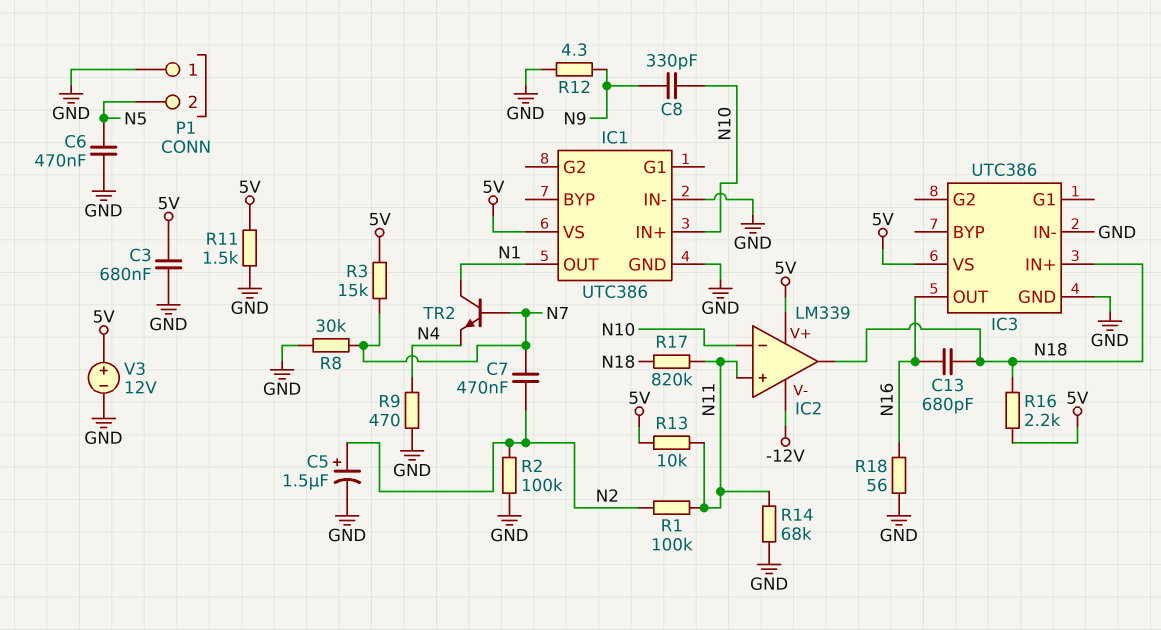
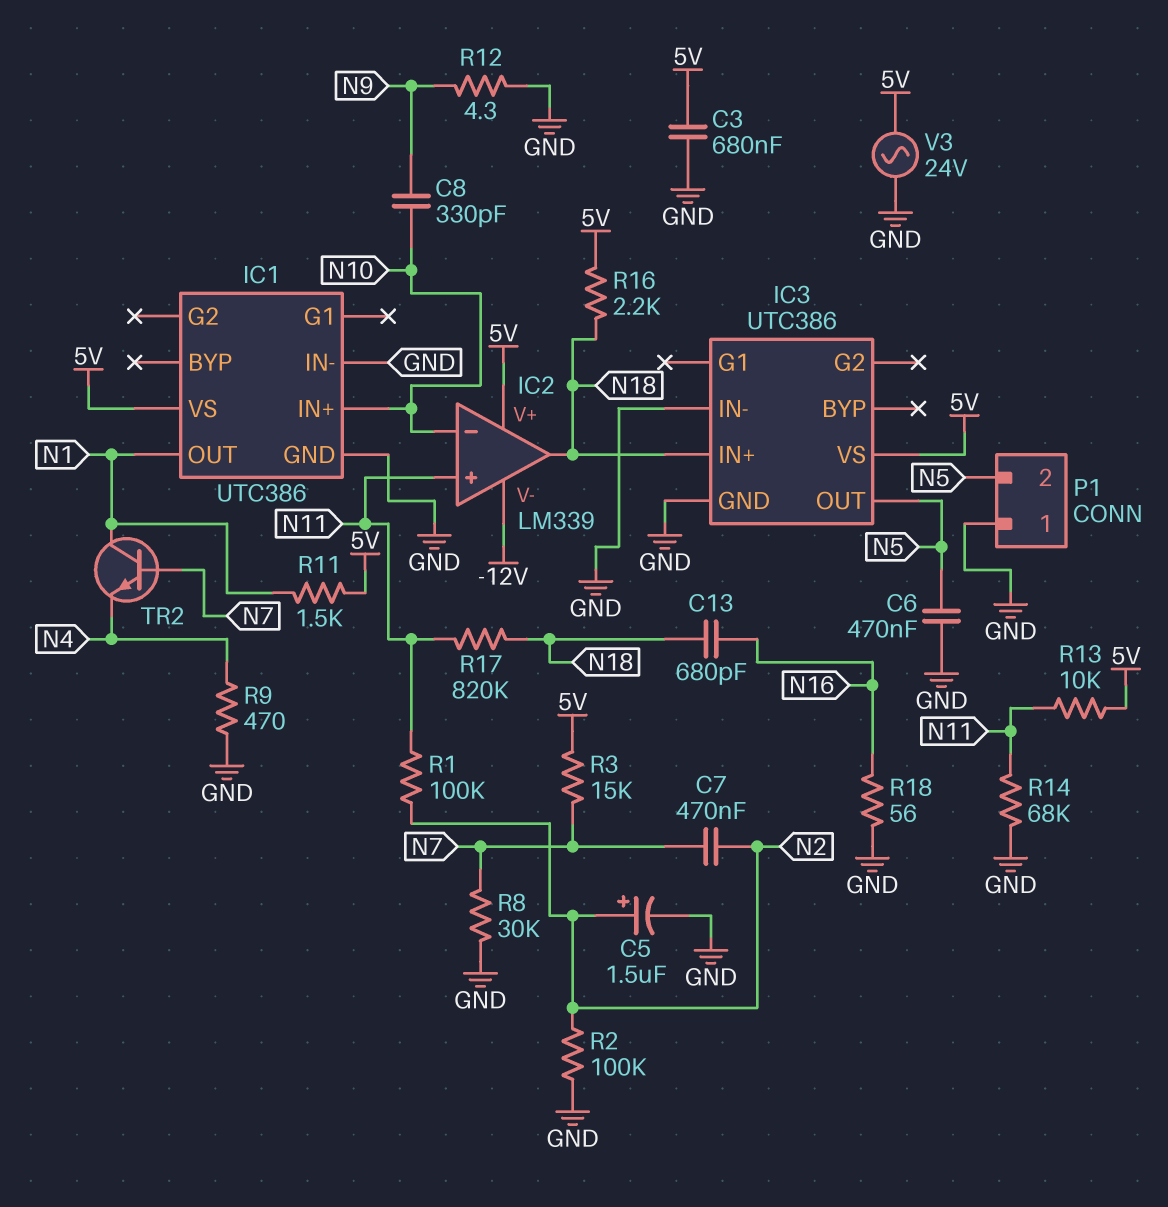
IC3 pin OUT: N16 -> N5
R11: 1.5k (5V, GND) -> 1.5k (5V, N1)
V3: 12V (plus 5V, minus GND) -> AC 24V (5V, GND)

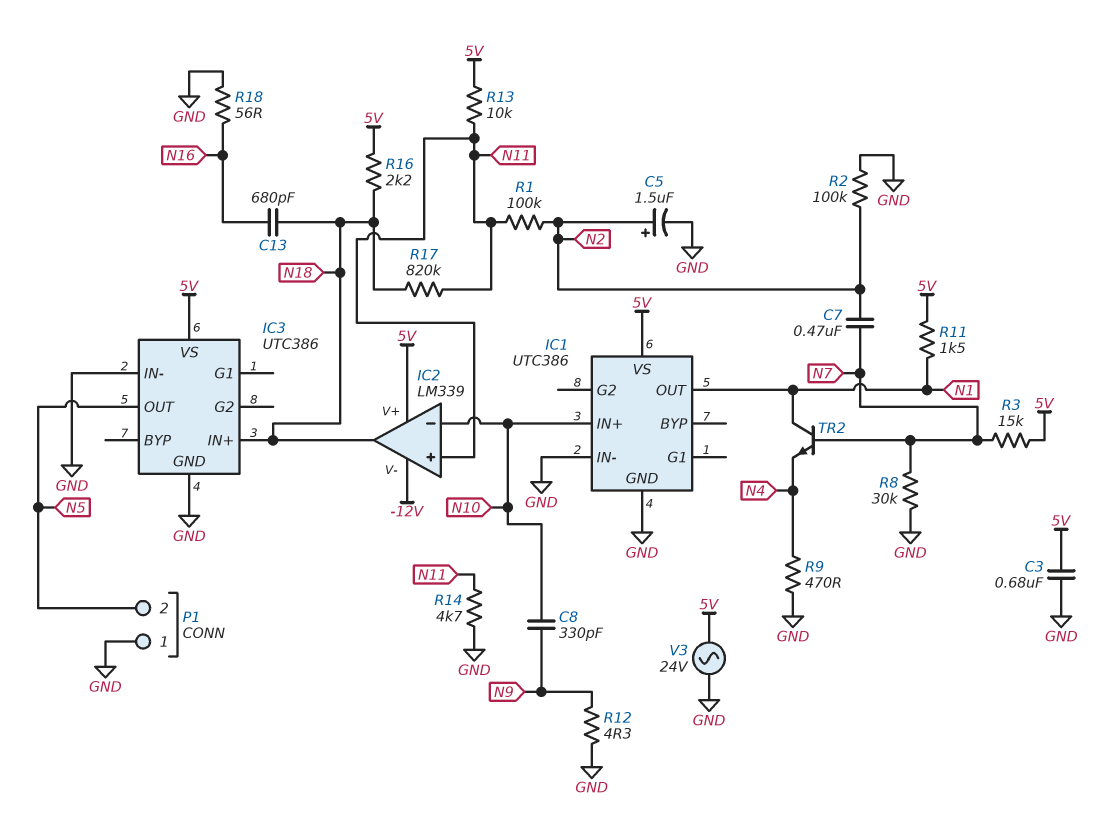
C6: 470nF (GND, N5) -> none
R14: 68k (GND, N11) -> 4.7k (GND, N11)

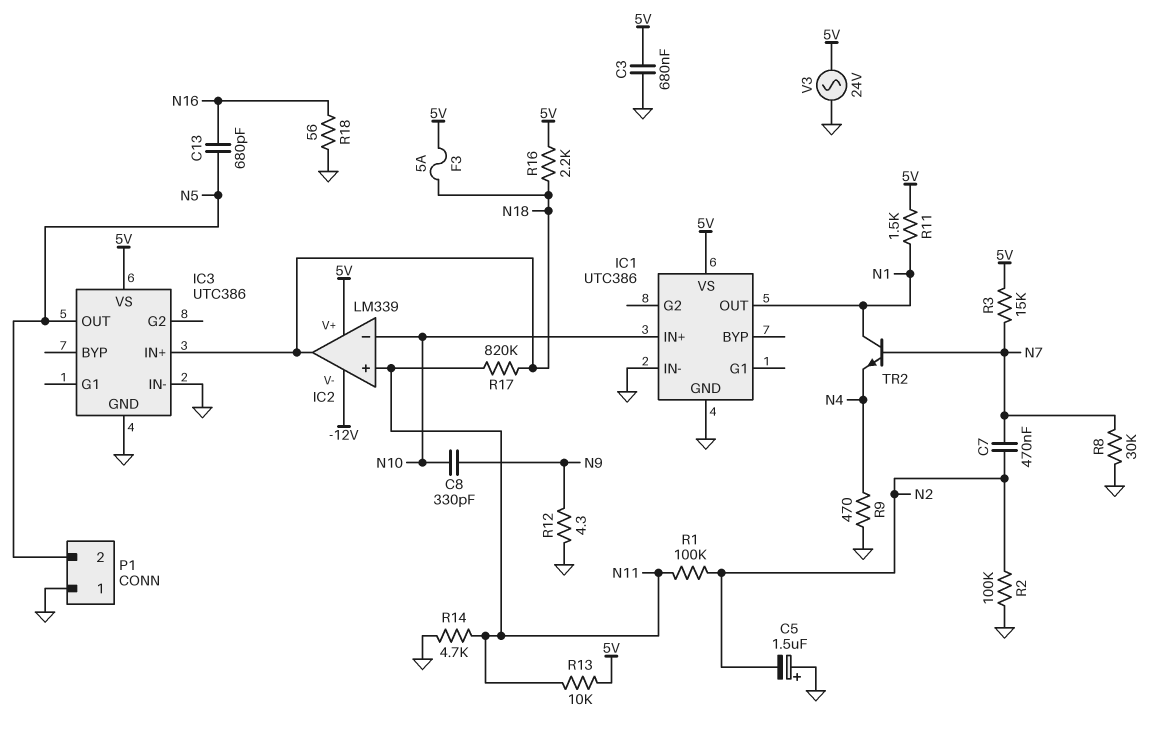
C5: 1.5uF (plus N2, minus GND) -> 1.5uF (plus GND, minus N2)
C13: 680pF (N16, N18) -> 680pF (N5, N16)
F3: none -> 5A (5V, N18)

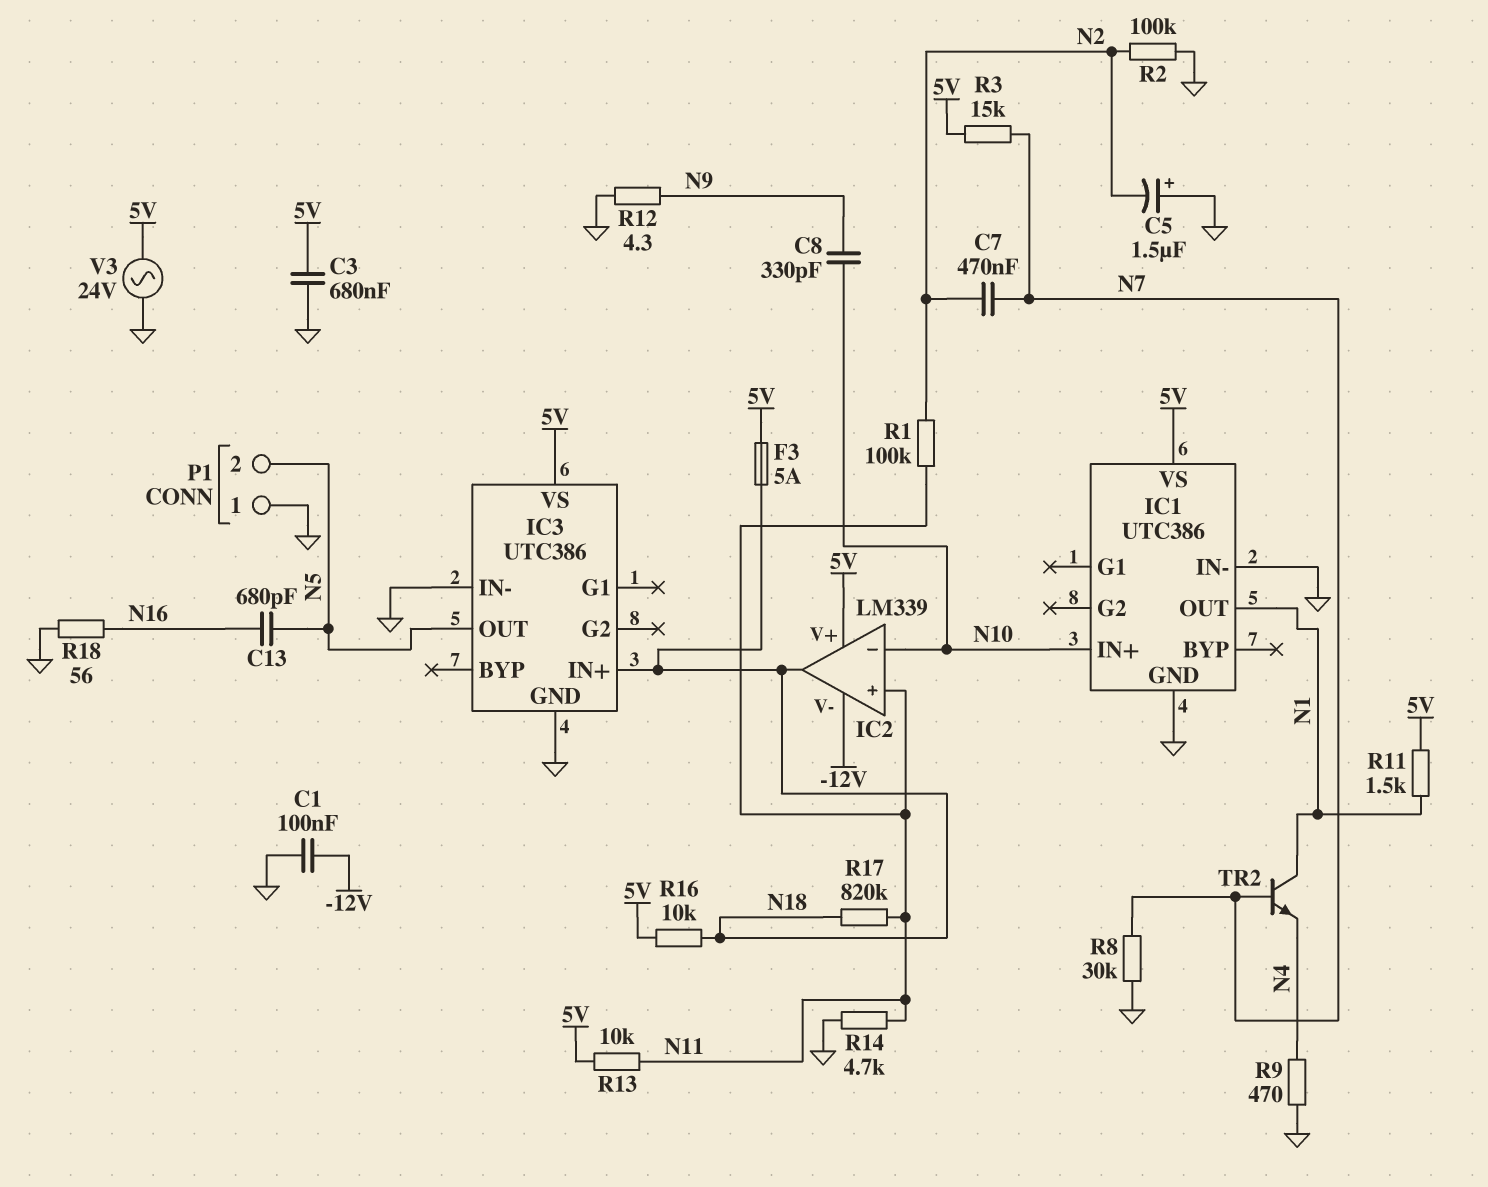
C1: none -> 100nF (-12V, GND)
R16: 2.2k (5V, N18) -> 10k (5V, N18)

